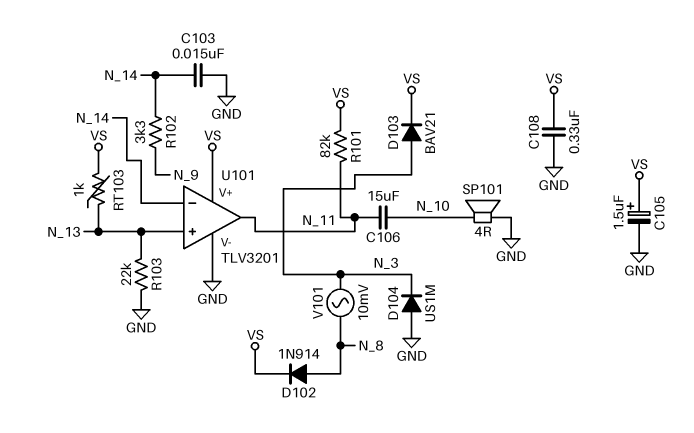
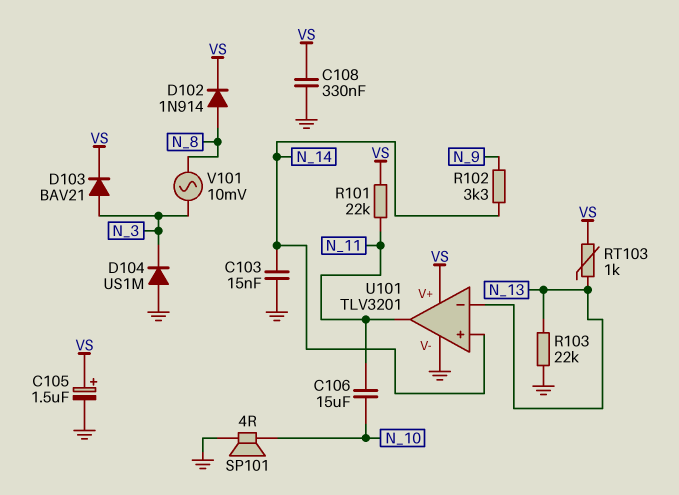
R101: 82k (N_11, VS) -> 22k (N_11, VS)
U101 pin in+: N_13 -> N_14
U101 pin in-: N_14 -> N_13

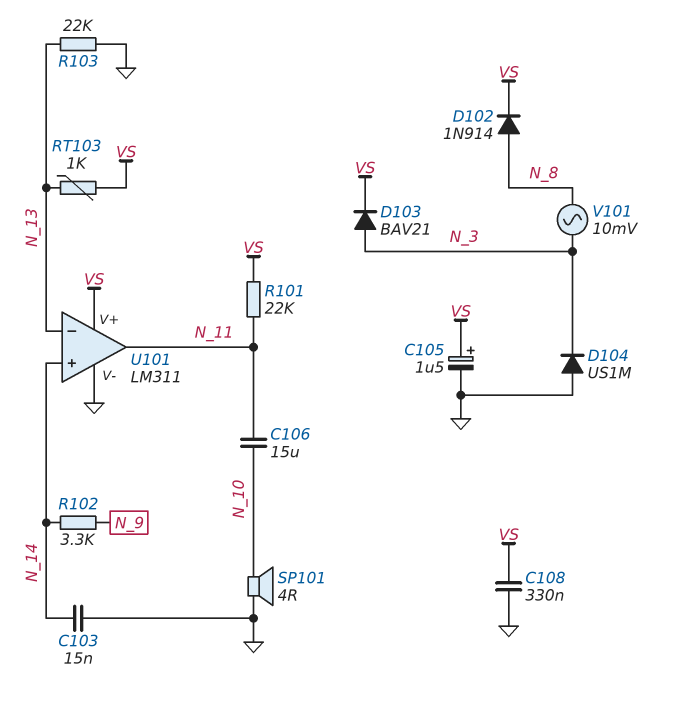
U101: TLV3201 -> LM311

